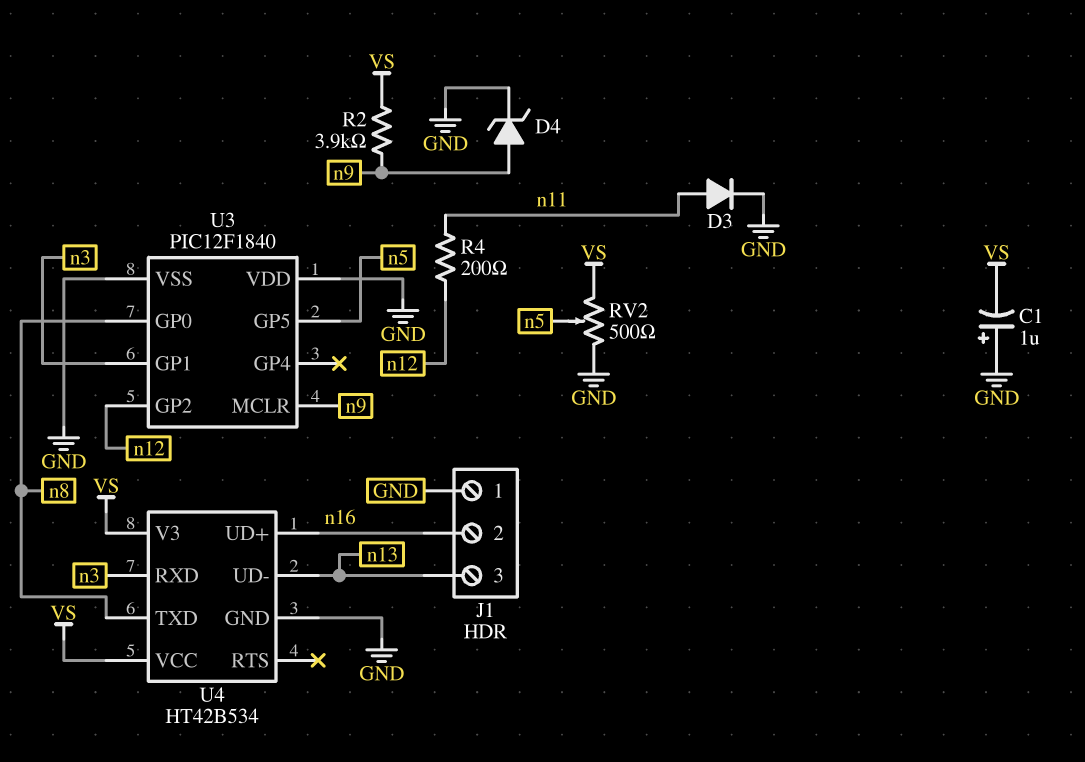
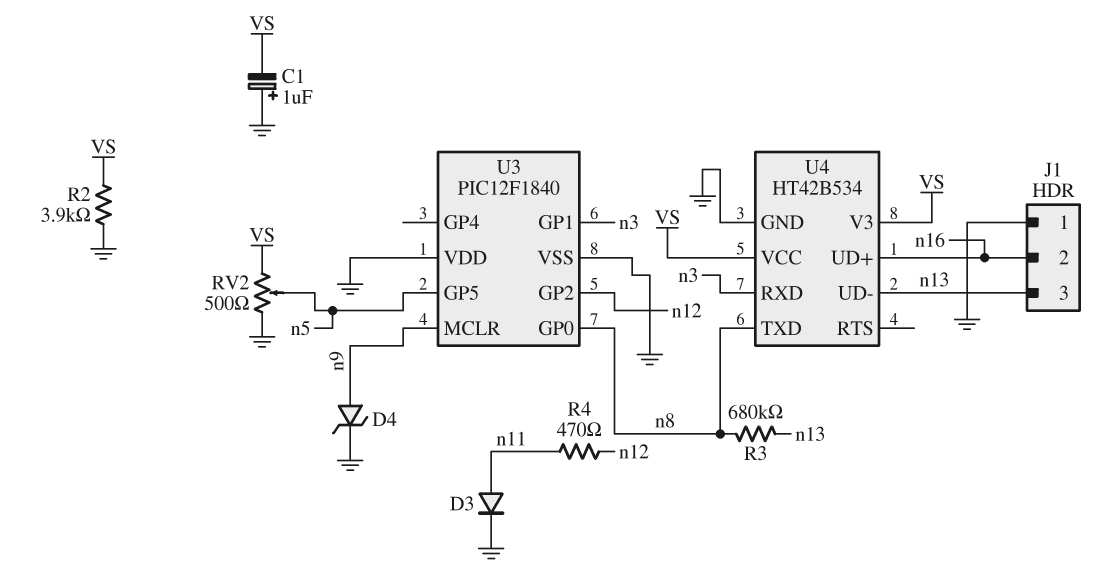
R2: 3.9k (VS, n9) -> 3.9k (GND, VS)
R3: none -> 680k (n8, n13)
R4: 200 (n11, n12) -> 470 (n11, n12)

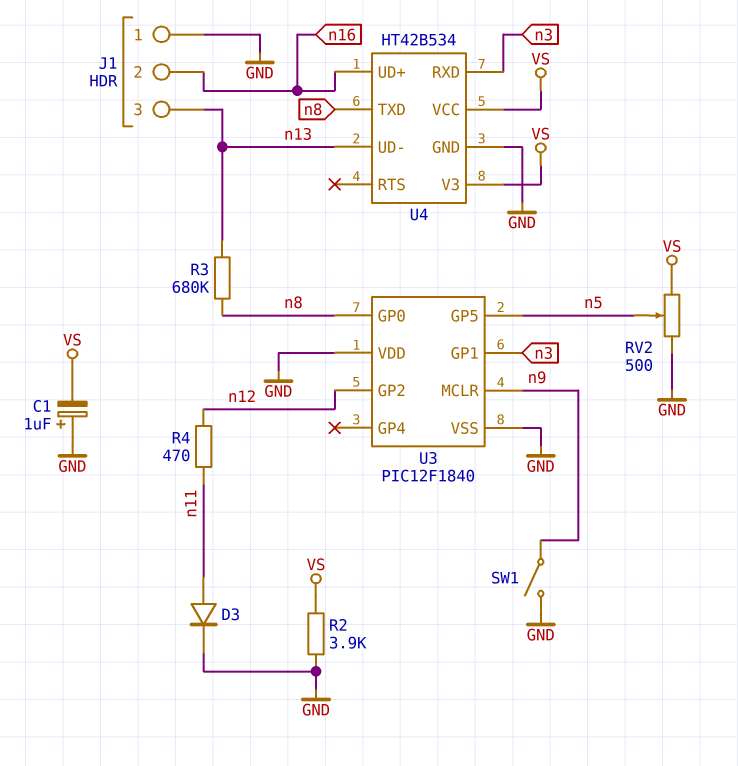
D4: zener (A n9, K GND) -> none
SW1: none -> switch (GND, n9)

